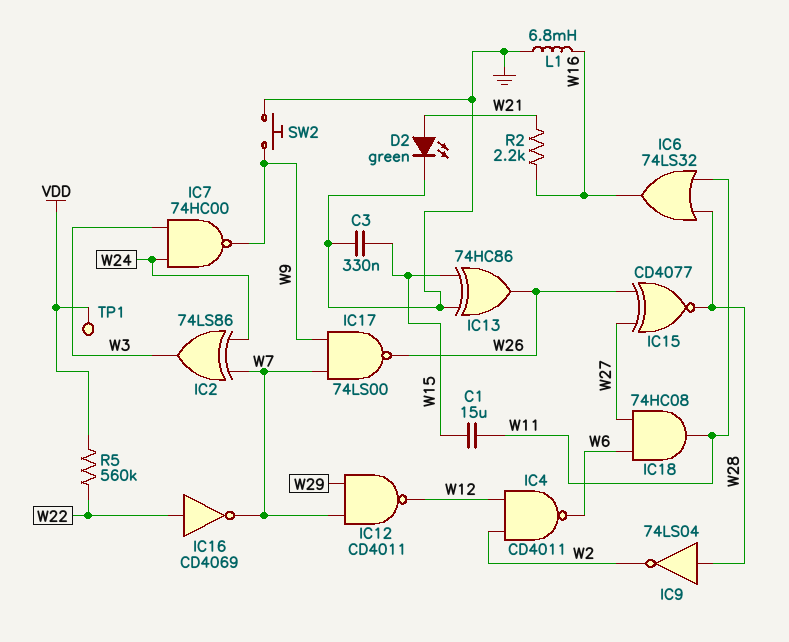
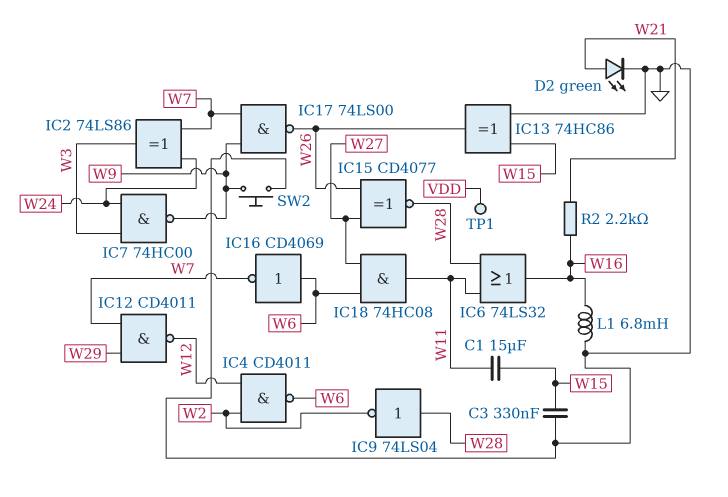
IC16: NOT CD4069 (in W22, out W7) -> NOT CD4069 (in W6, out W7)
R5: 560k (VDD, W22) -> none

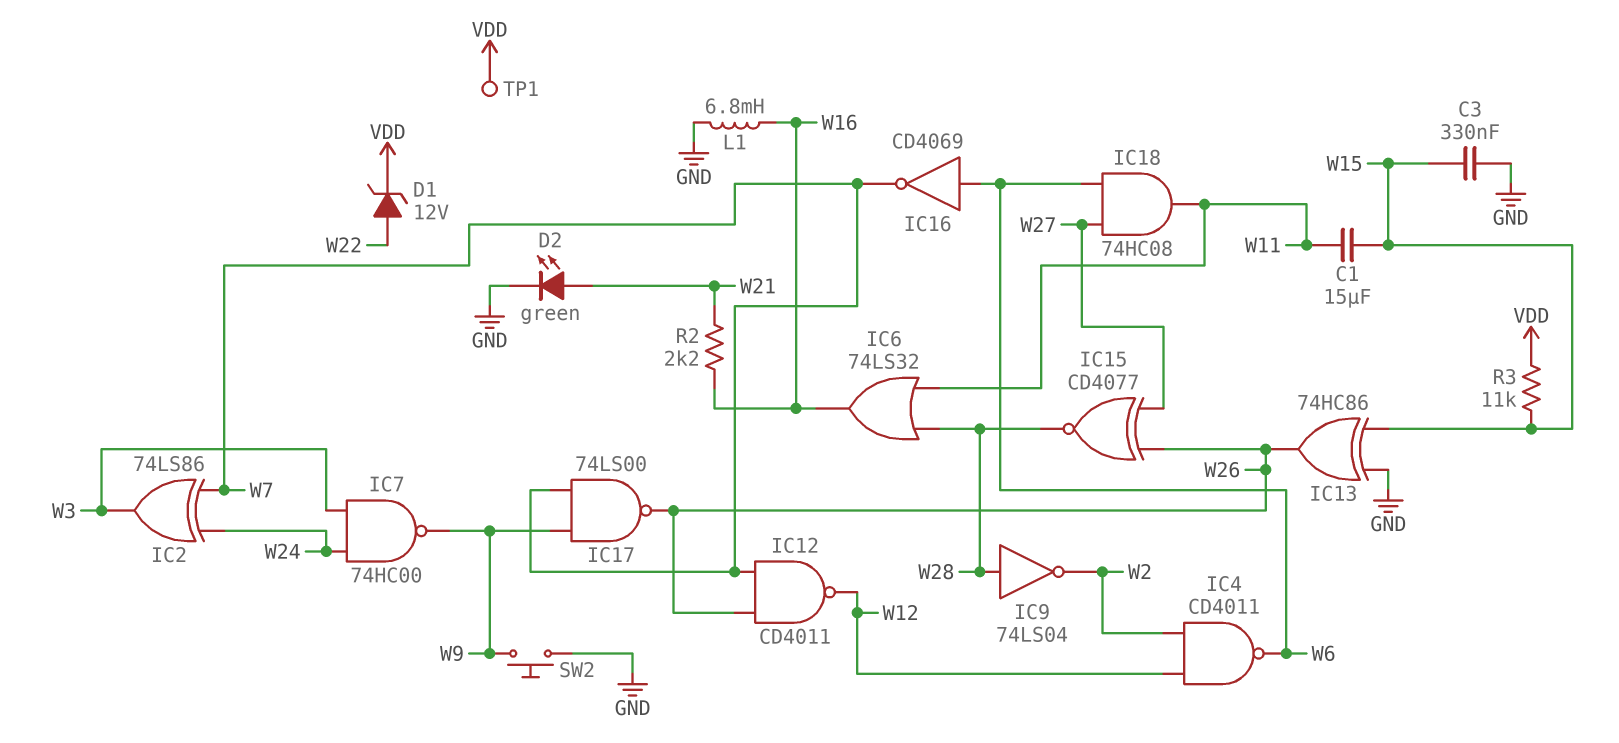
D1: none -> zener 12V (A W22, K VDD)
IC12: NAND CD4011 (in W7, in W29, out W12) -> NAND CD4011 (in W7, in W26, out W12)
R3: none -> 11k (VDD, W15)

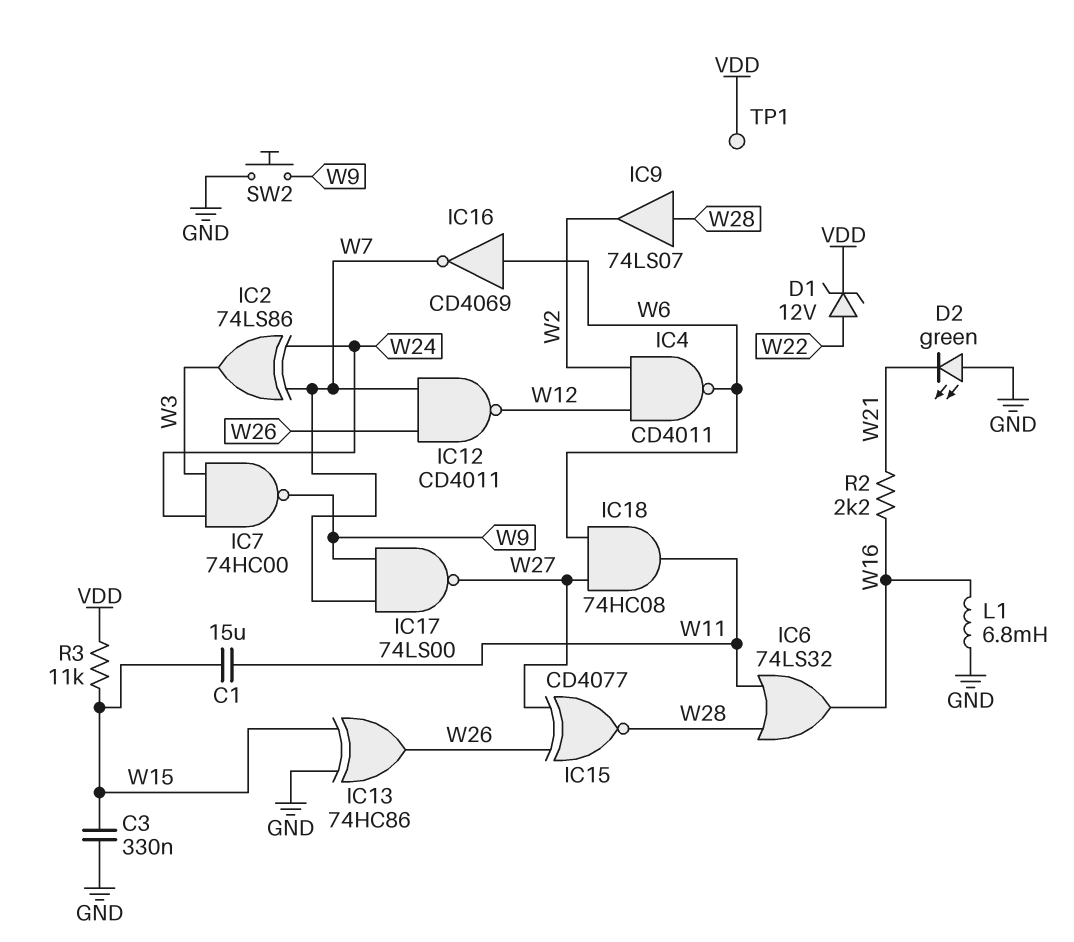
D2: LED green (A W21, K GND) -> LED green (A GND, K W21)
IC9: NOT 74LS04 (in W28, out W2) -> buffer 74LS07 (in W28, out W2)
IC17: NAND 74LS00 (in W7, in W9, out W26) -> NAND 74LS00 (in W7, in W9, out W27)

